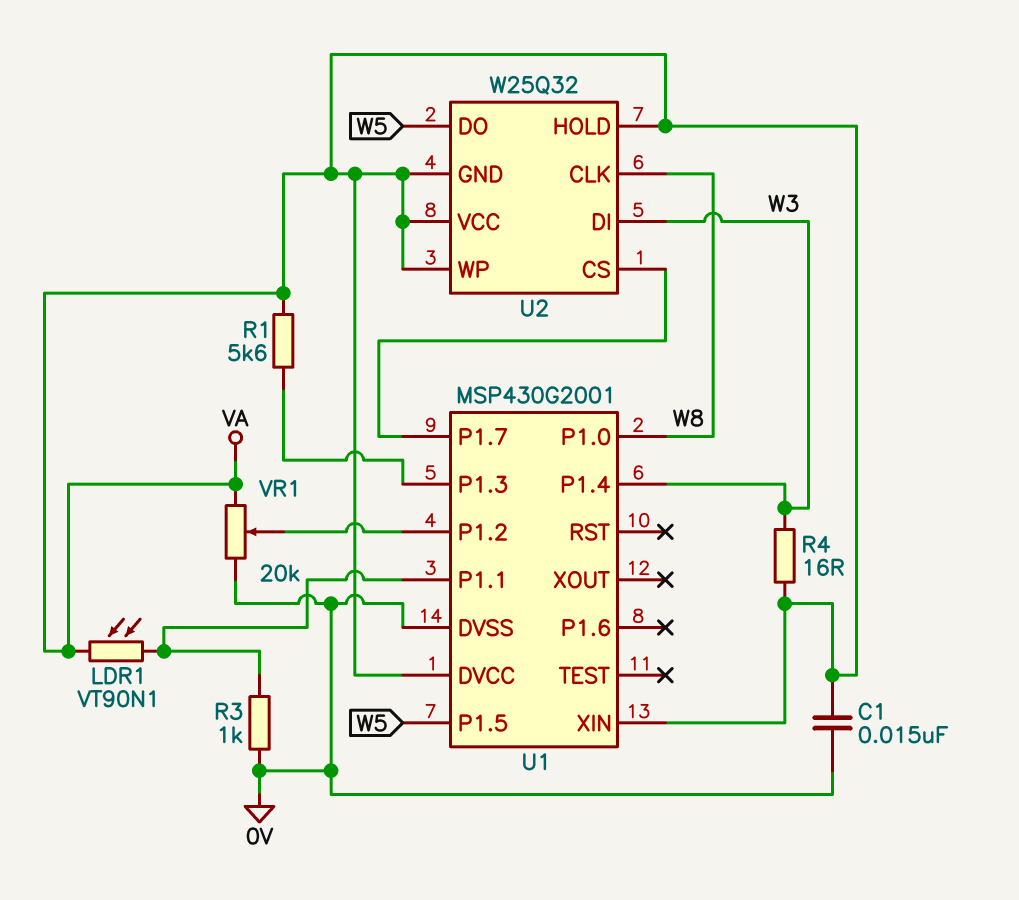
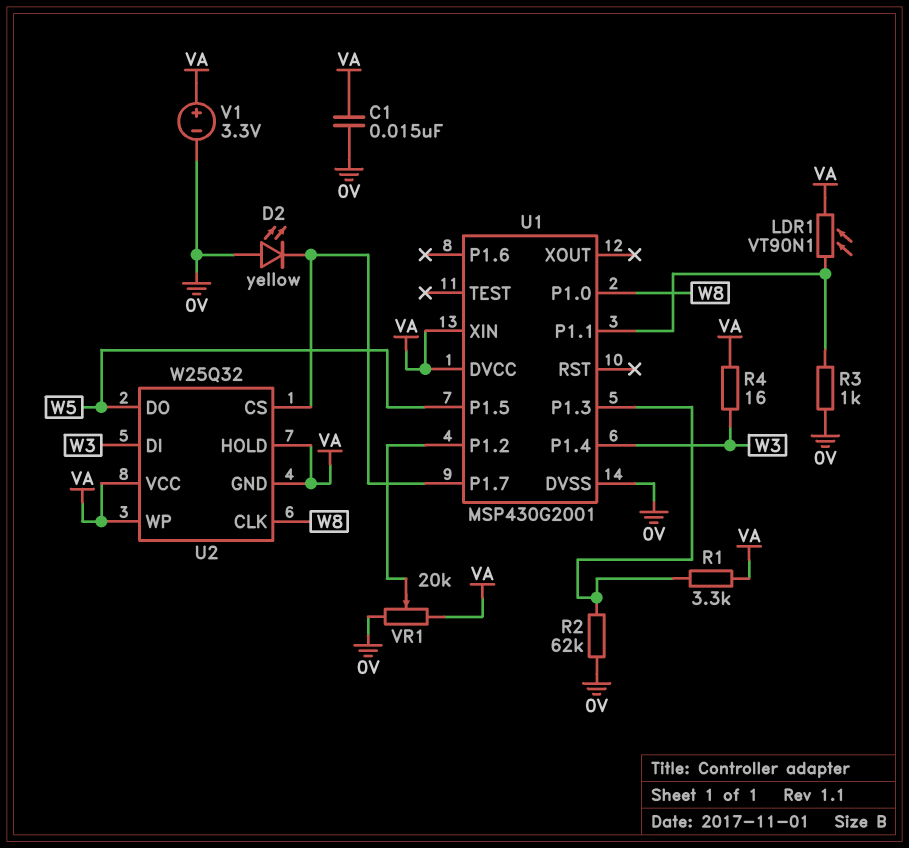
D2: none -> LED yellow (A 0V, K U1/P1.7)
R1: 5.6k (U1/P1.3, VA) -> 3.3k (U1/P1.3, VA)
R2: none -> 62k (0V, U1/P1.3)
V1: none -> 3.3V (plus VA, minus 0V)

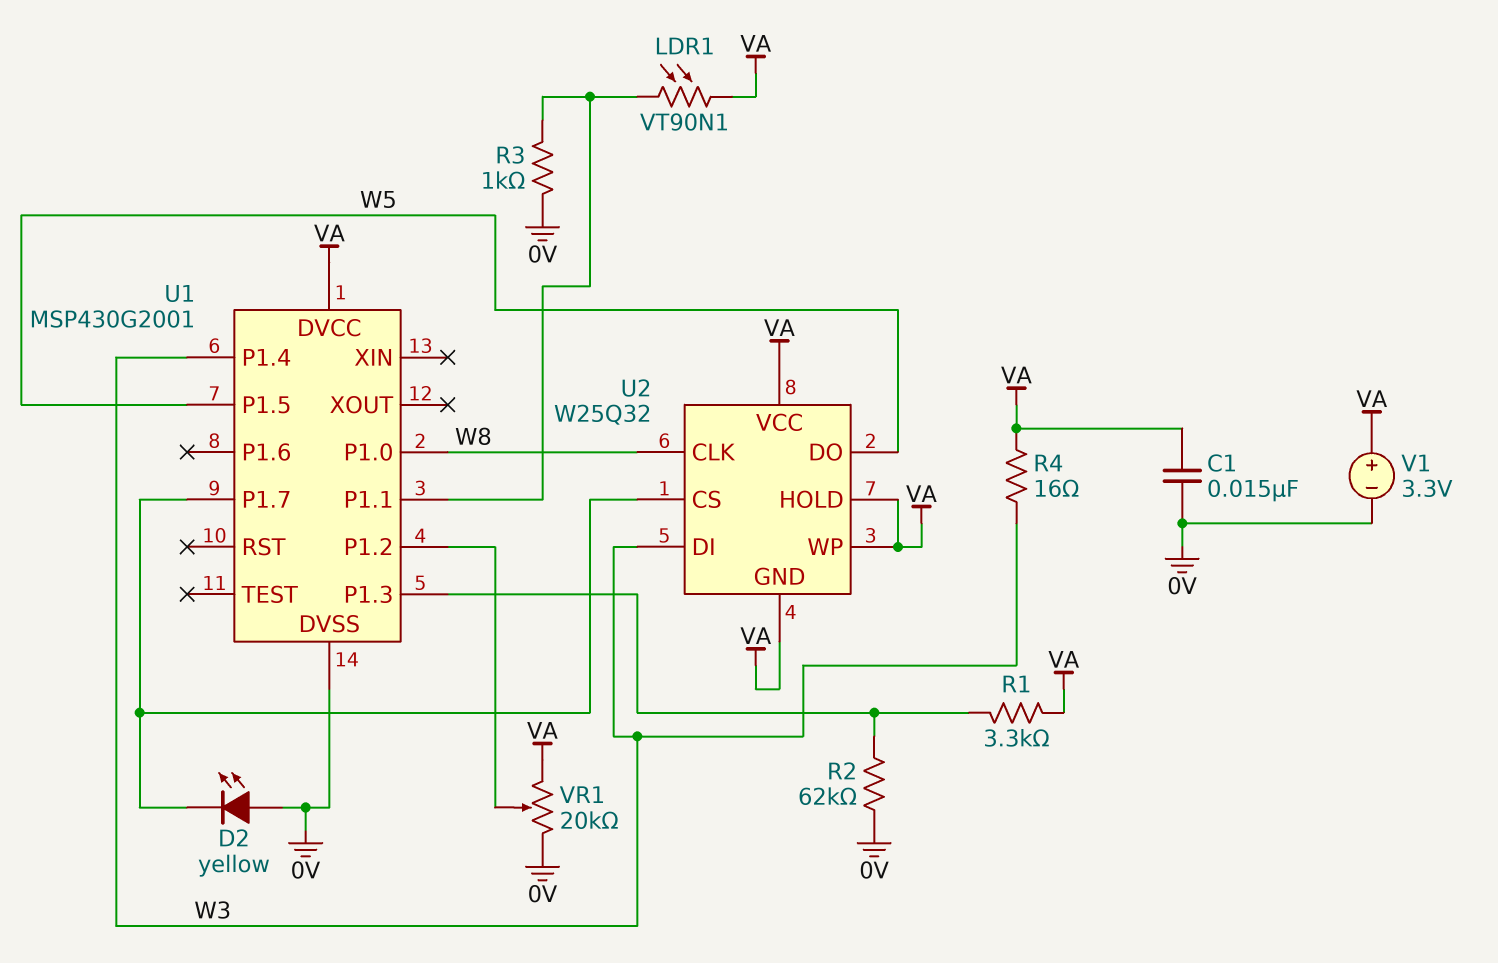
U1 pin XIN: VA -> none

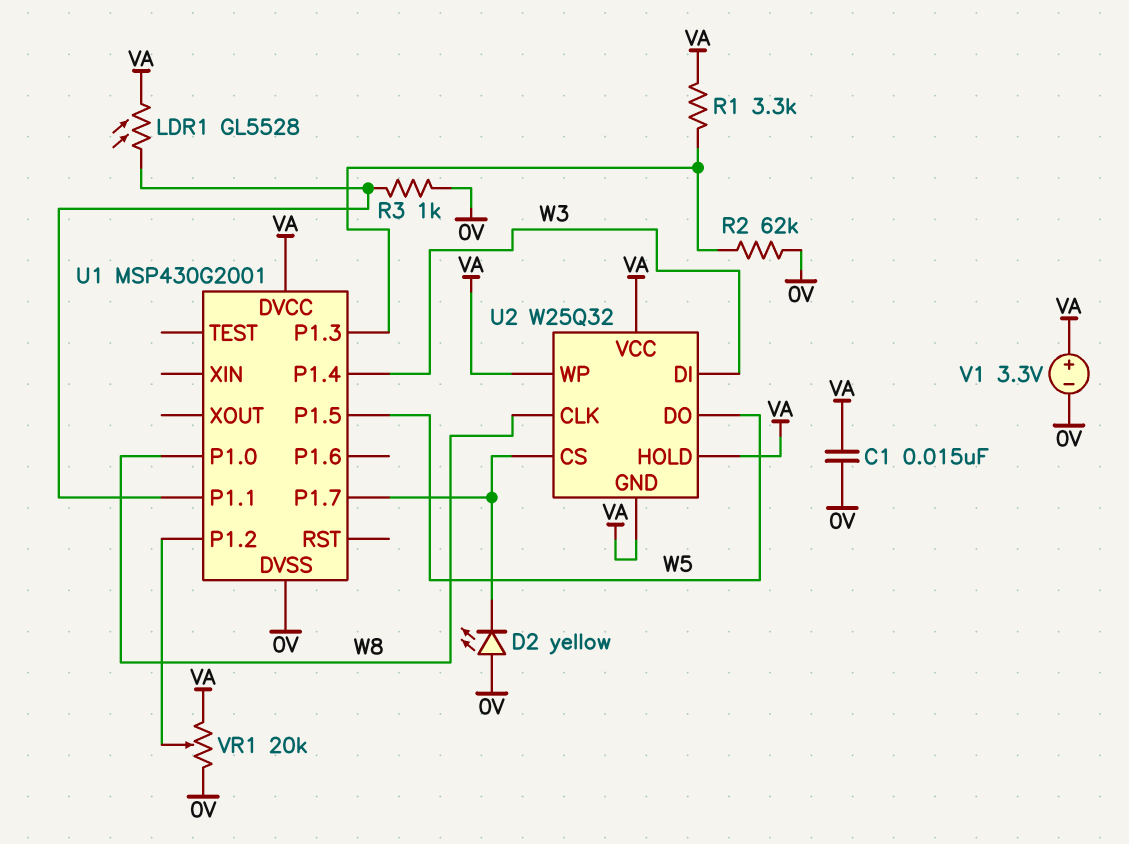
LDR1: VT90N1 (U1/P1.1, VA) -> GL5528 (U1/P1.1, VA)
R4: 16 (VA, W3) -> none

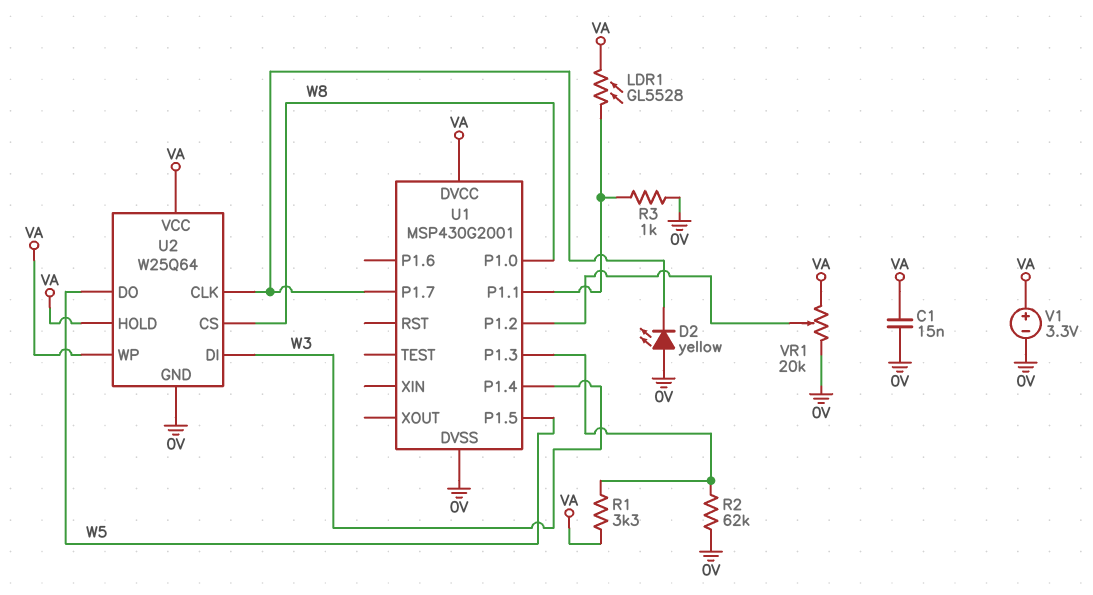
U2: W25Q32 -> W25Q64
U2 pin CLK: W8 -> U1/P1.7
U2 pin CS: U1/P1.7 -> W8
U2 pin GND: VA -> 0V

